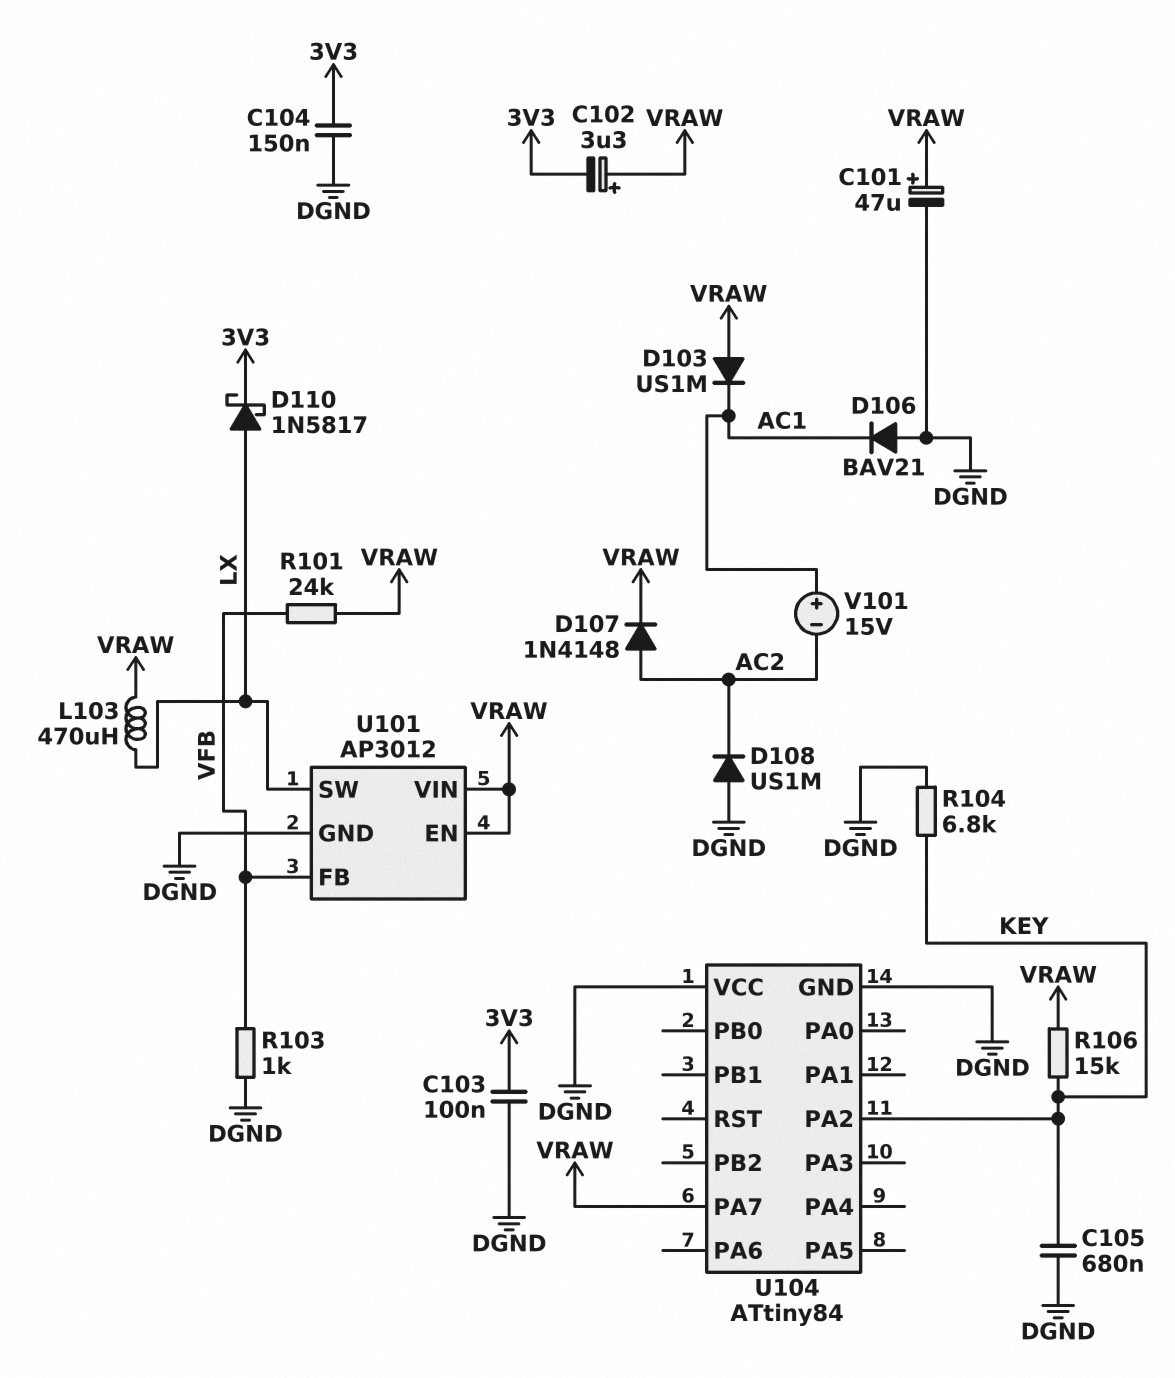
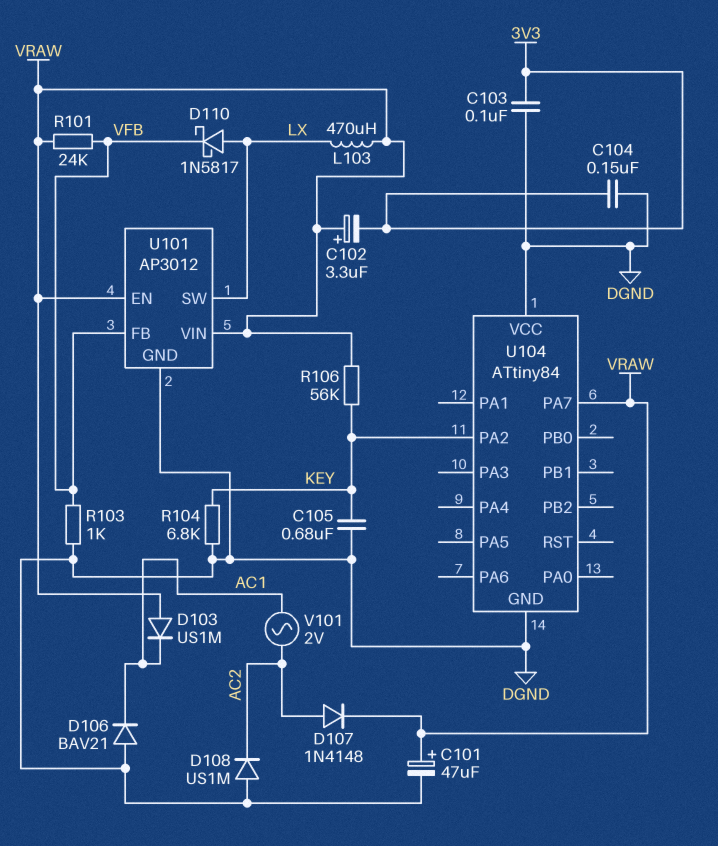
D110: schottky 1N5817 (A LX, K 3V3) -> schottky 1N5817 (A LX, K VFB)
R106: 15k (KEY, VRAW) -> 56k (KEY, VRAW)
V101: 15V (plus AC1, minus AC2) -> AC 2V (AC1, AC2)

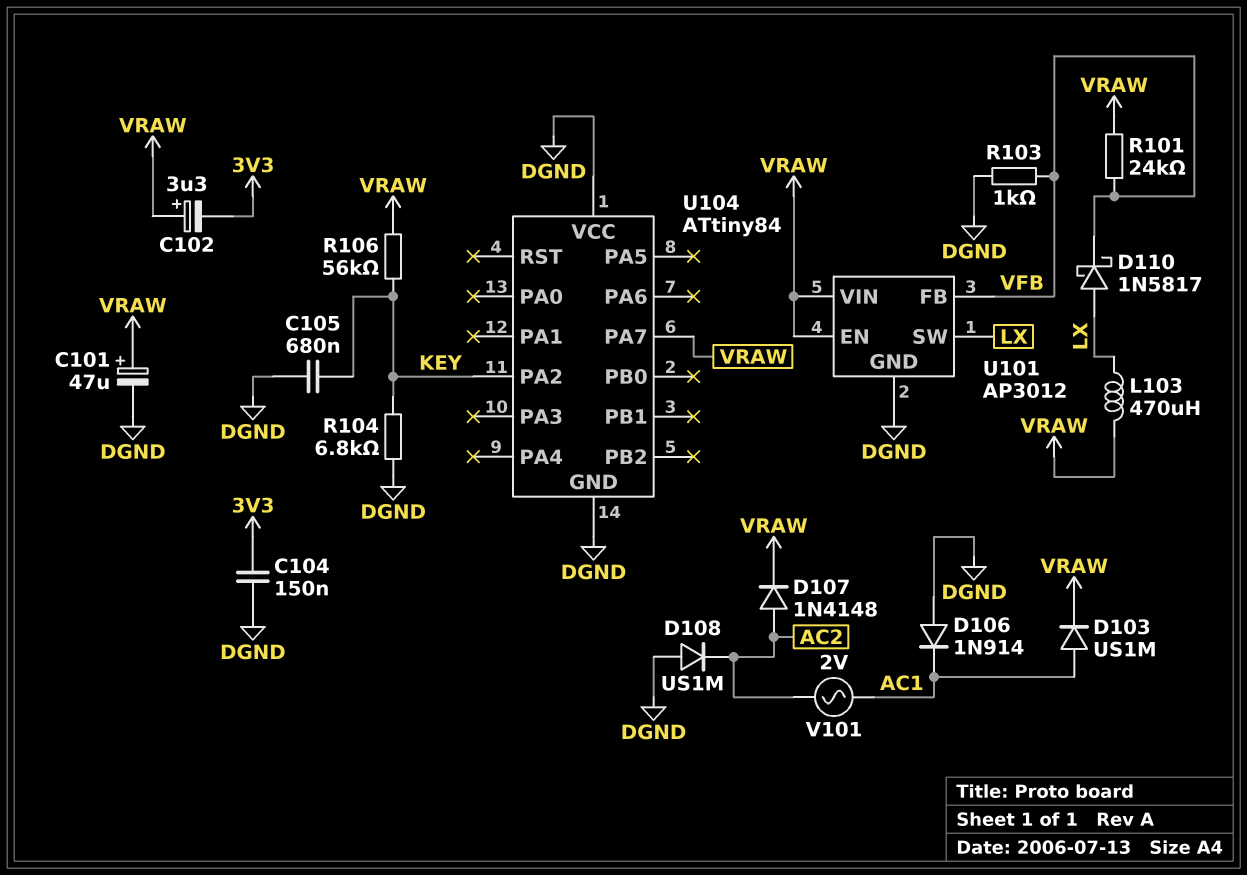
C103: 100nF (3V3, DGND) -> none
D103: diode US1M (A VRAW, K AC1) -> diode US1M (A AC1, K VRAW)
D106: diode BAV21 (A DGND, K AC1) -> diode 1N914 (A DGND, K AC1)

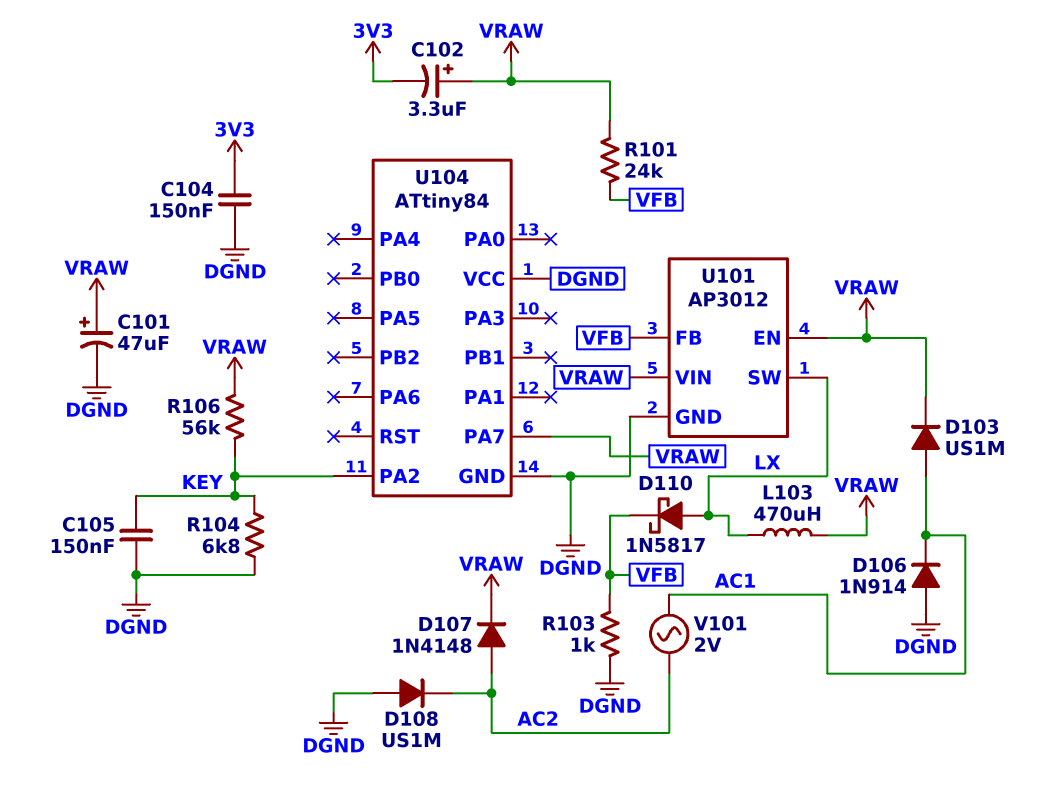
C105: 680nF (DGND, KEY) -> 150nF (DGND, KEY)

